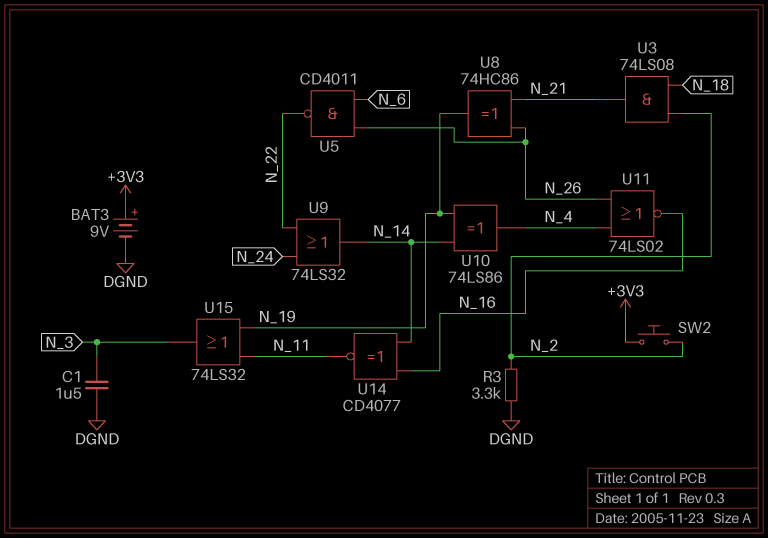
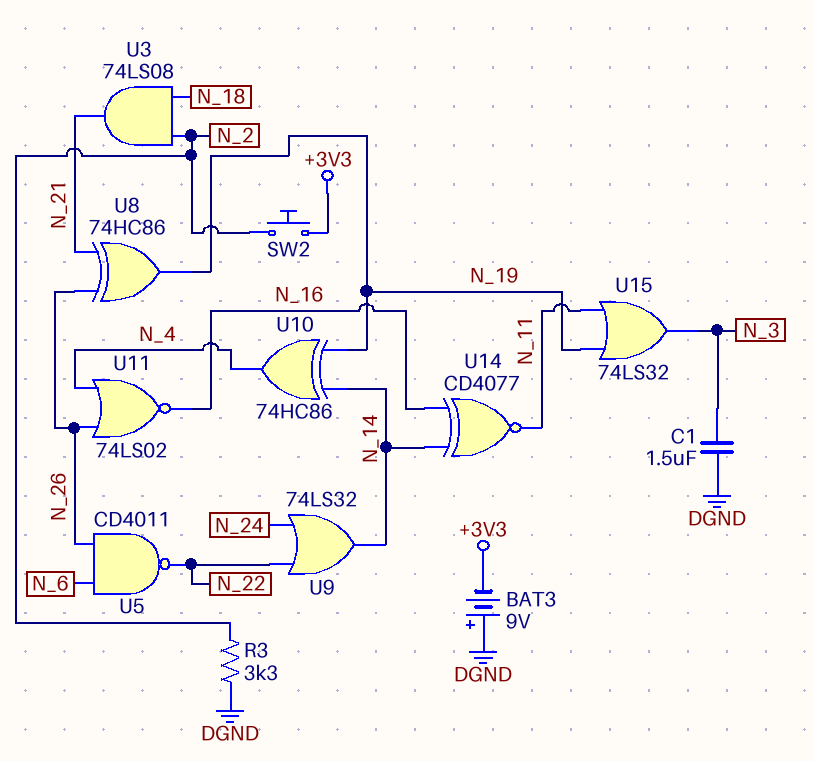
BAT3: 9V (plus +3V3, minus DGND) -> 9V (plus DGND, minus +3V3)
U10: XOR 74LS86 (in N_14, in N_19, out N_4) -> XOR 74HC86 (in N_14, in N_19, out N_4)

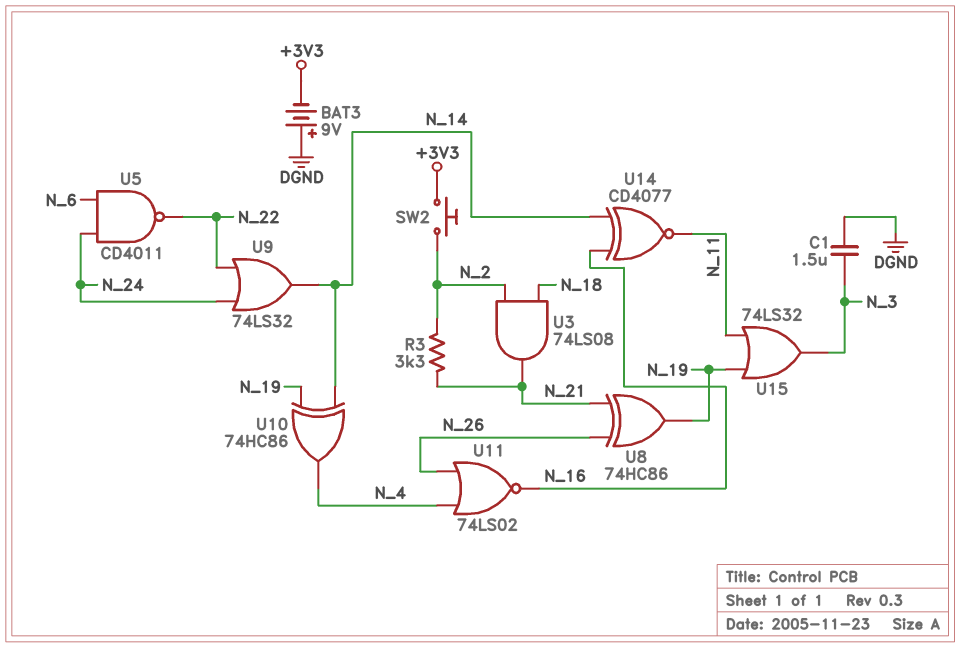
R3: 3.3k (DGND, N_2) -> 3.3k (N_2, N_21)
U5: NAND CD4011 (in N_6, in N_26, out N_22) -> NAND CD4011 (in N_6, in N_24, out N_22)

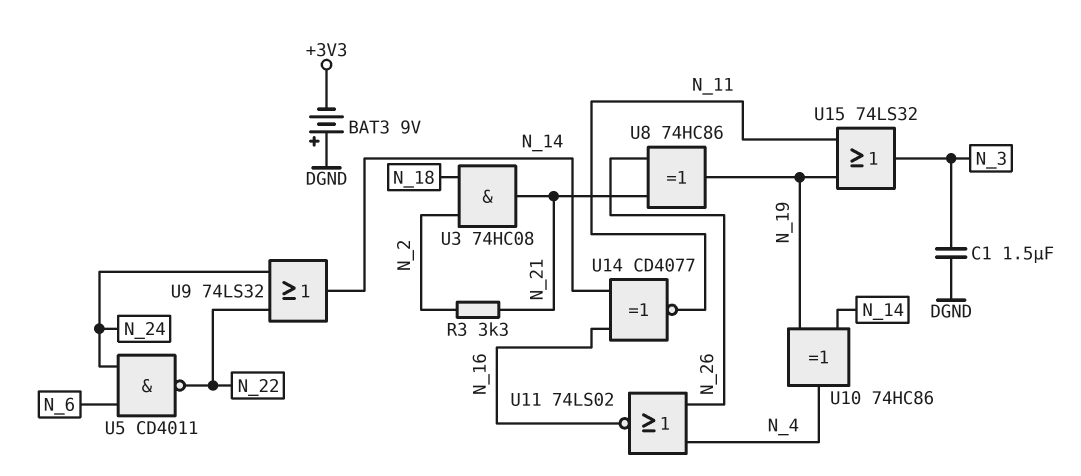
SW2: button (+3V3, N_2) -> none
U3: AND 74LS08 (in N_2, in N_18, out N_21) -> AND 74HC08 (in N_2, in N_18, out N_21)

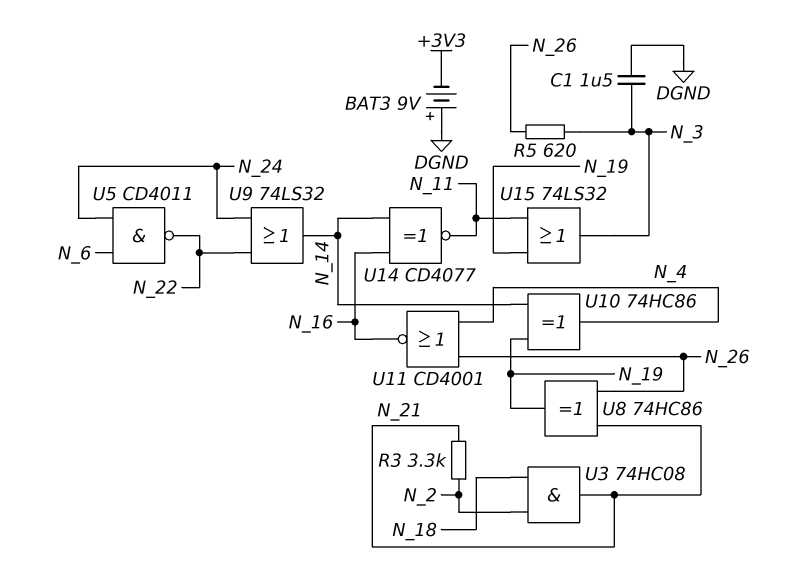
R5: none -> 620 (N_3, N_26)
U11: NOR 74LS02 (in N_4, in N_26, out N_16) -> NOR CD4001 (in N_4, in N_26, out N_16)

